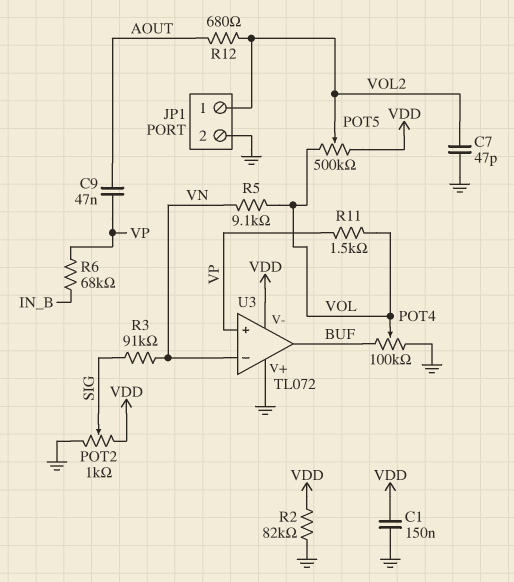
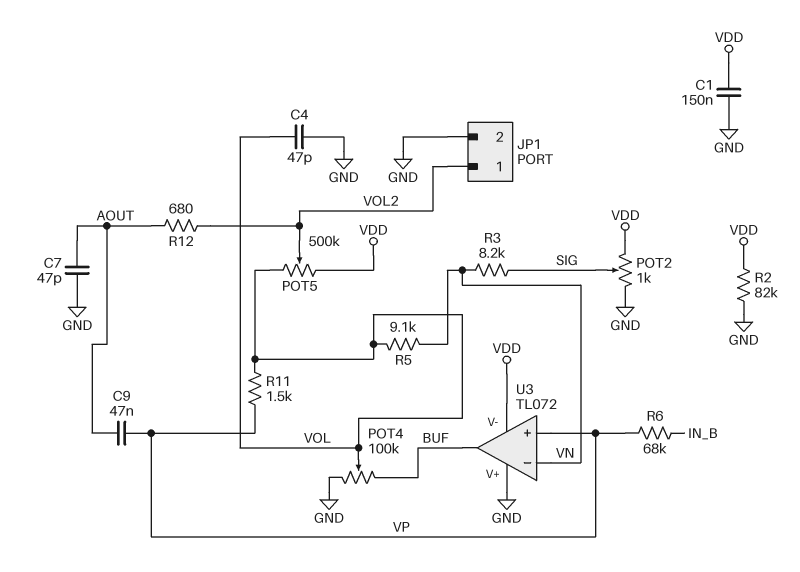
C4: none -> 47pF (GND, VOL)
C7: 47pF (GND, VOL2) -> 47pF (AOUT, GND)
R3: 91k (SIG, VN) -> 8.2k (SIG, VN)

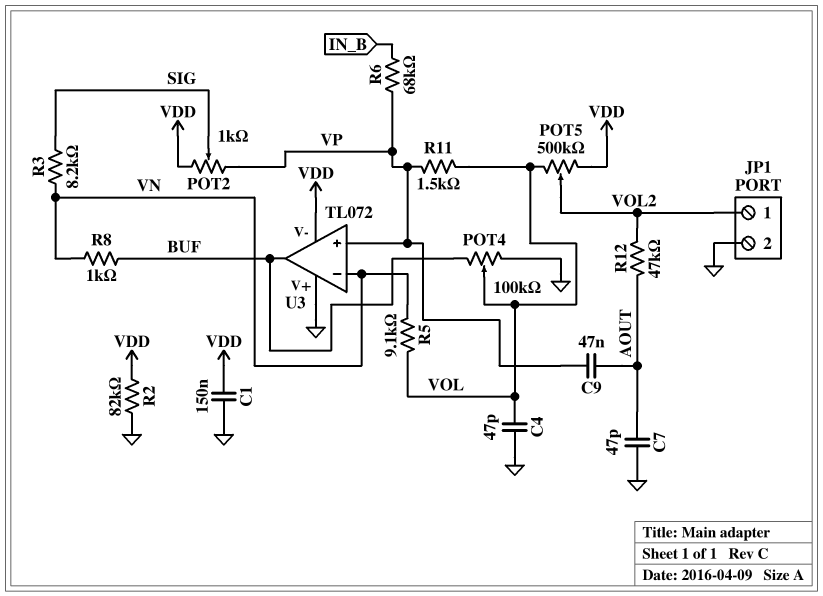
POT2: 1k (GND, VDD, wiper SIG) -> 1k (VDD, VP, wiper SIG)
R8: none -> 1k (BUF, VN)
R12: 680 (AOUT, VOL2) -> 47k (AOUT, VOL2)

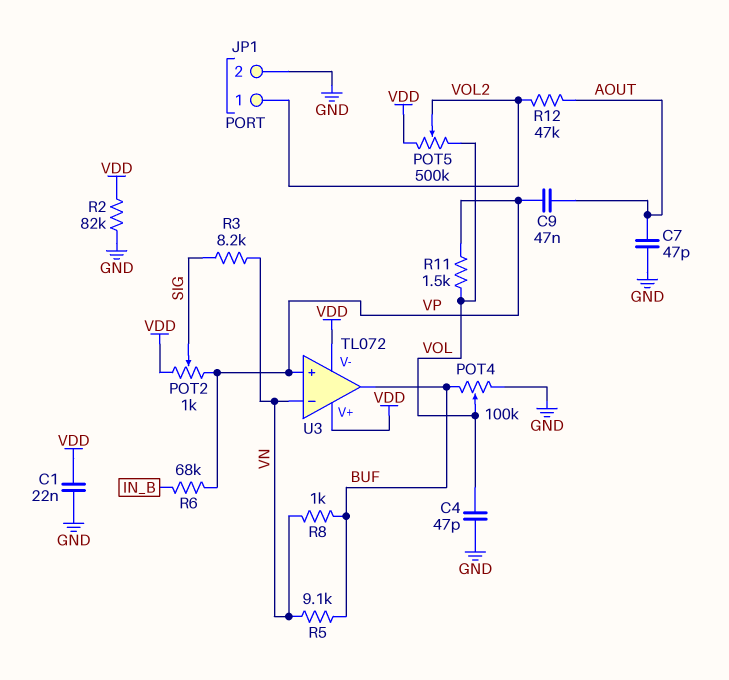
C1: 150nF (GND, VDD) -> 22nF (GND, VDD)
R5: 9.1k (VN, VOL) -> 9.1k (BUF, VN)
U3 pin V+: GND -> VDD

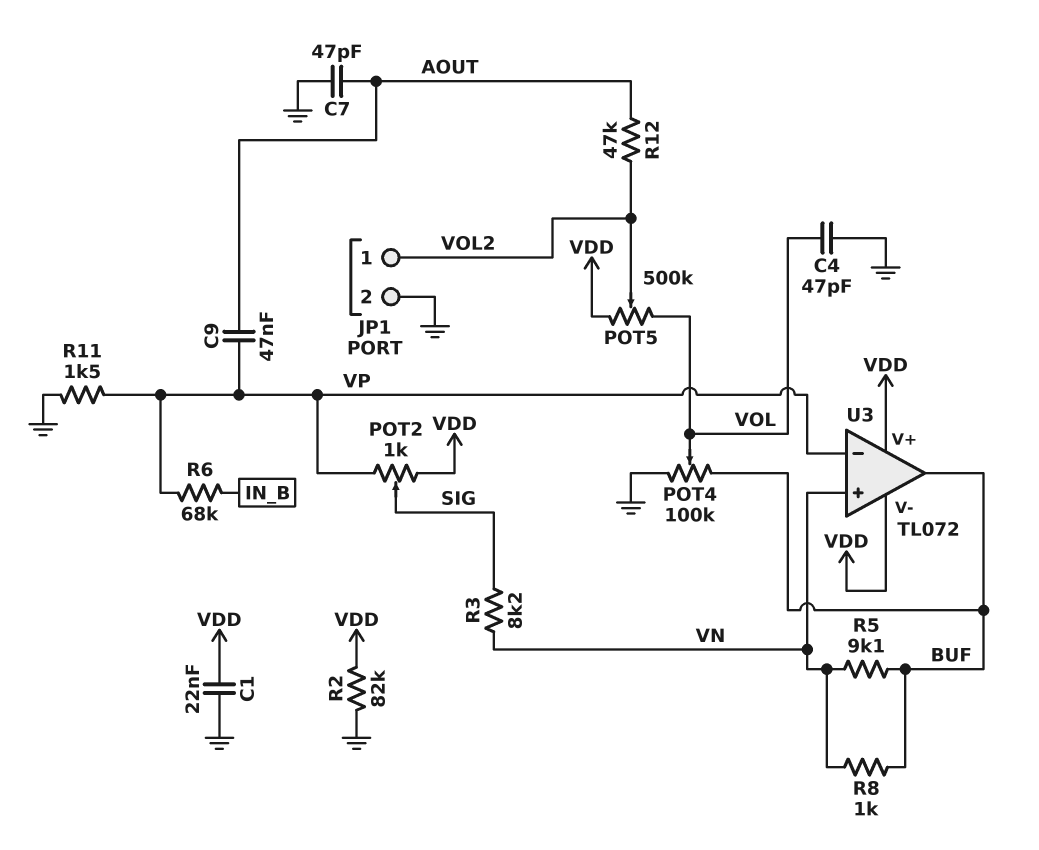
R11: 1.5k (VOL, VP) -> 1.5k (GND, VP)
U3 pin in+: VP -> VN
U3 pin in-: VN -> VP

